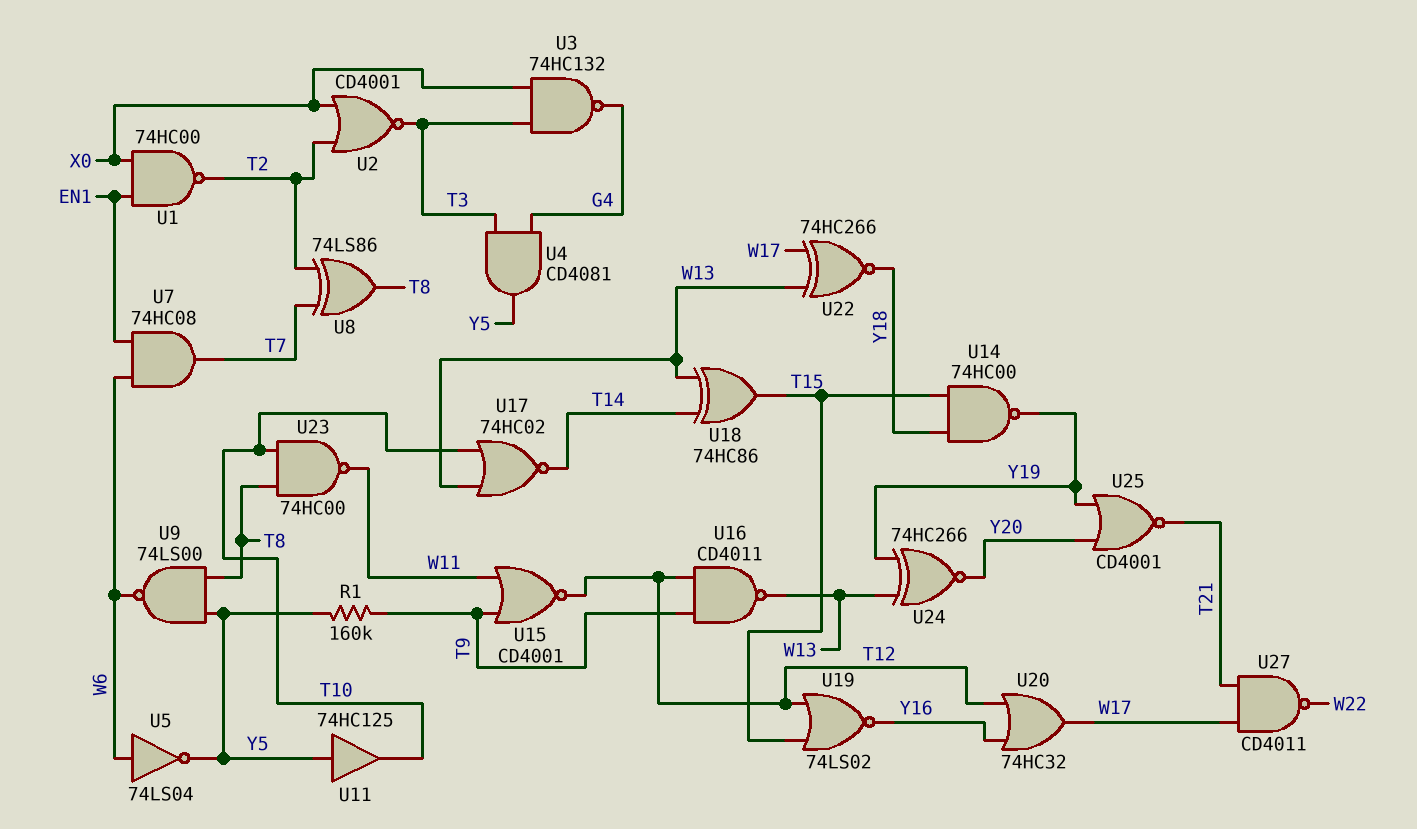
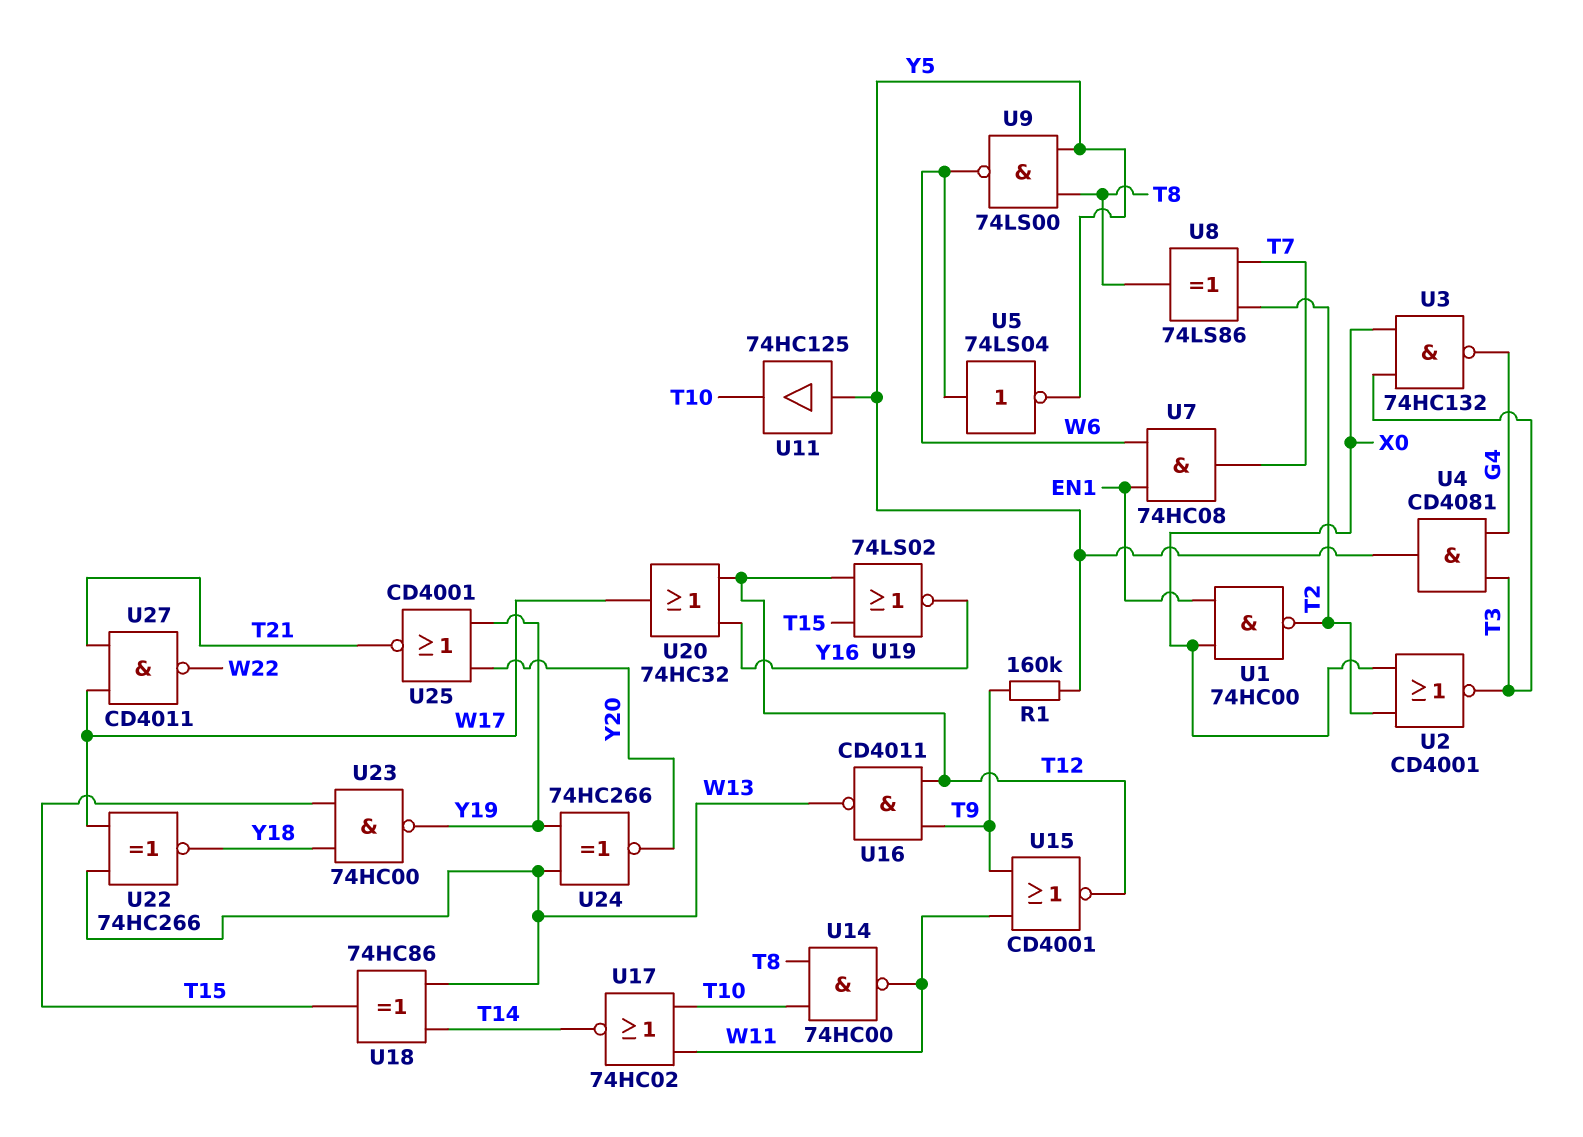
U14: NAND 74HC00 (in T15, in Y18, out Y19) -> NAND 74HC00 (in T8, in T10, out W11)
U17: NOR 74HC02 (in T10, in W13, out T14) -> NOR 74HC02 (in T10, in W11, out T14)
U23: NAND 74HC00 (in T8, in T10, out W11) -> NAND 74HC00 (in T15, in Y18, out Y19)

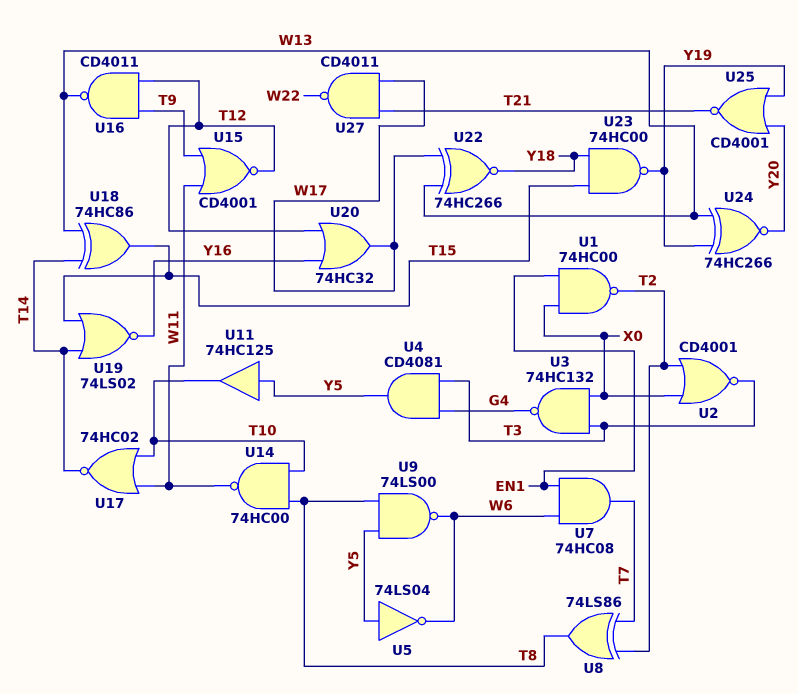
R1: 160k (T9, Y5) -> none
U5: NOT 74LS04 (in W6, out Y5) -> NOT 74LS04 (in Y5, out W6)
U19: NOR 74LS02 (in T12, in T15, out Y16) -> NOR 74LS02 (in T14, in T15, out Y16)

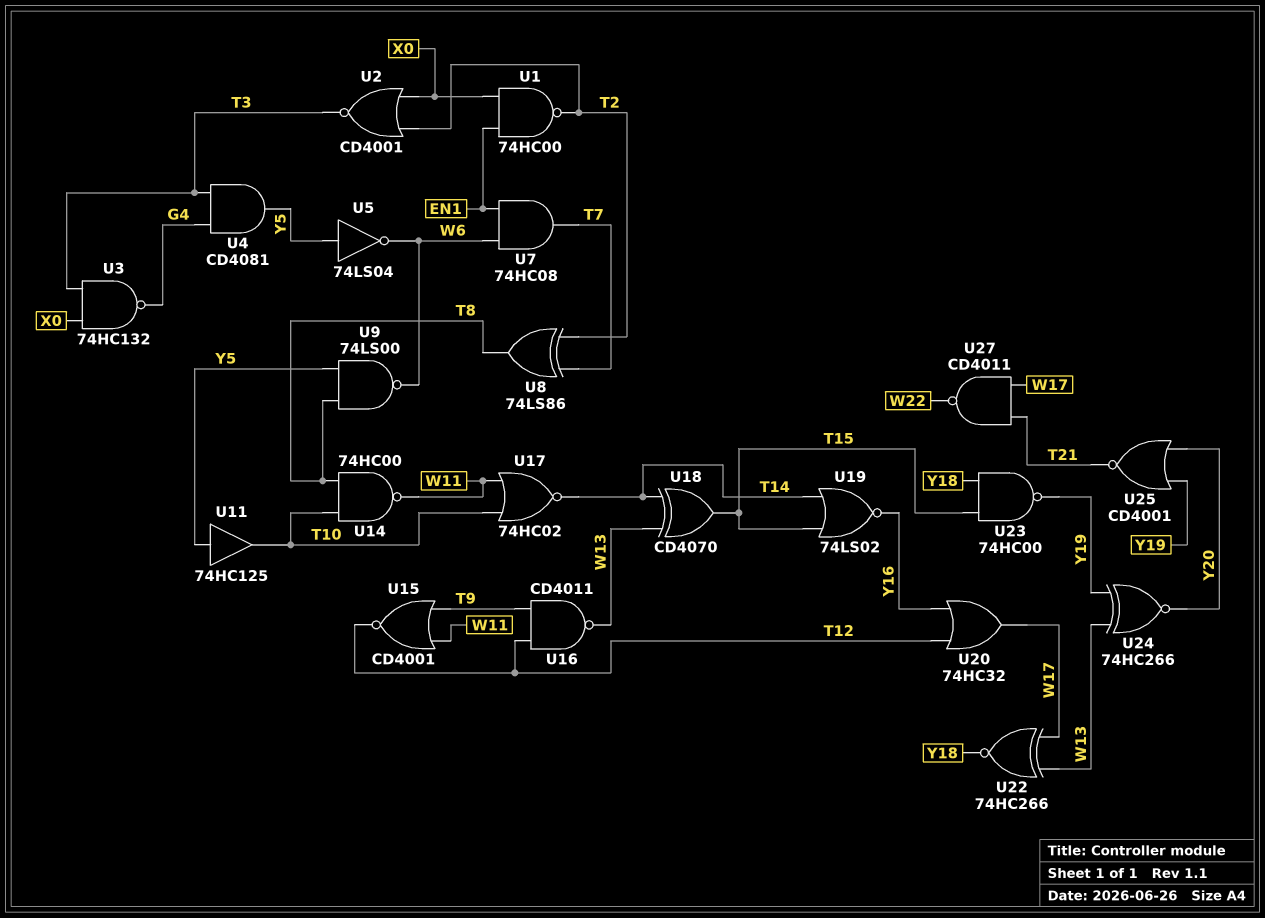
U18: XOR 74HC86 (in T14, in W13, out T15) -> XOR CD4070 (in T14, in W13, out T15)

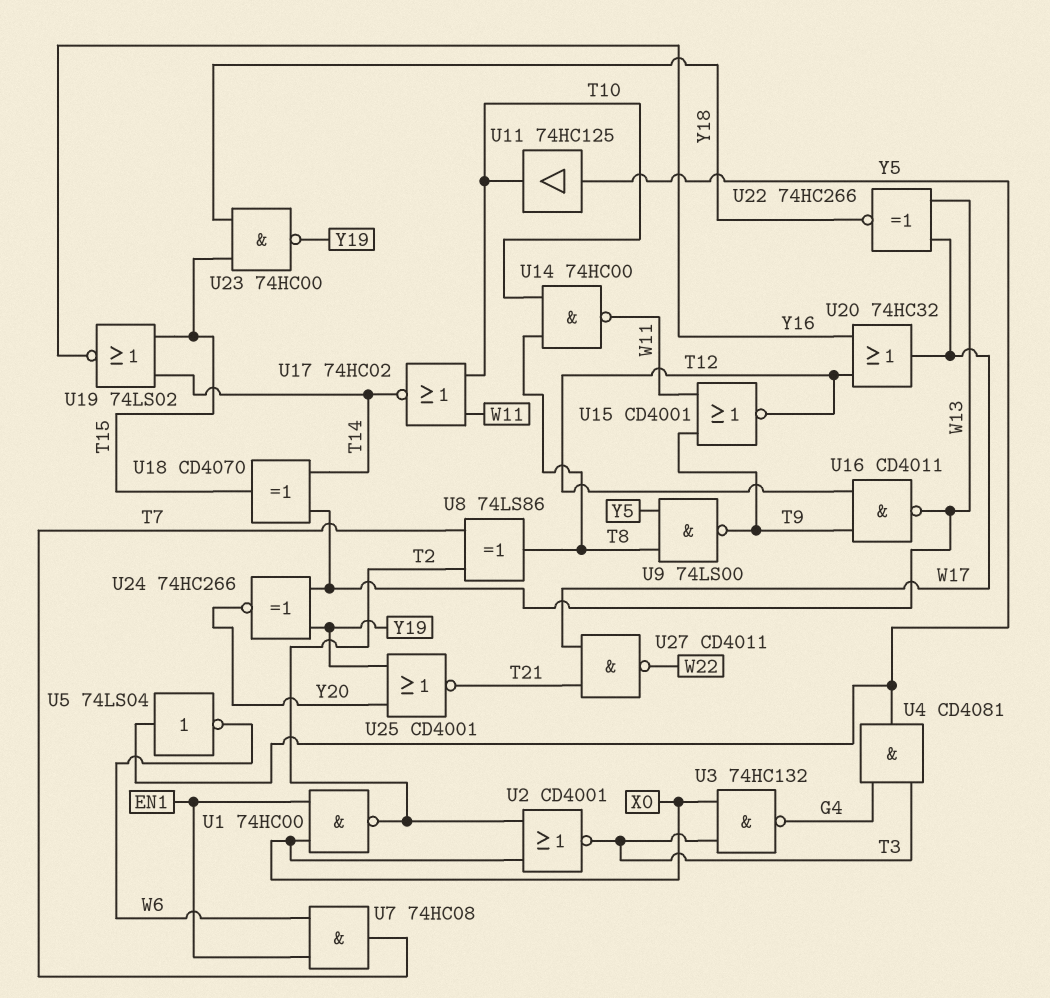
U9: NAND 74LS00 (in T8, in Y5, out W6) -> NAND 74LS00 (in T8, in Y5, out T9)

